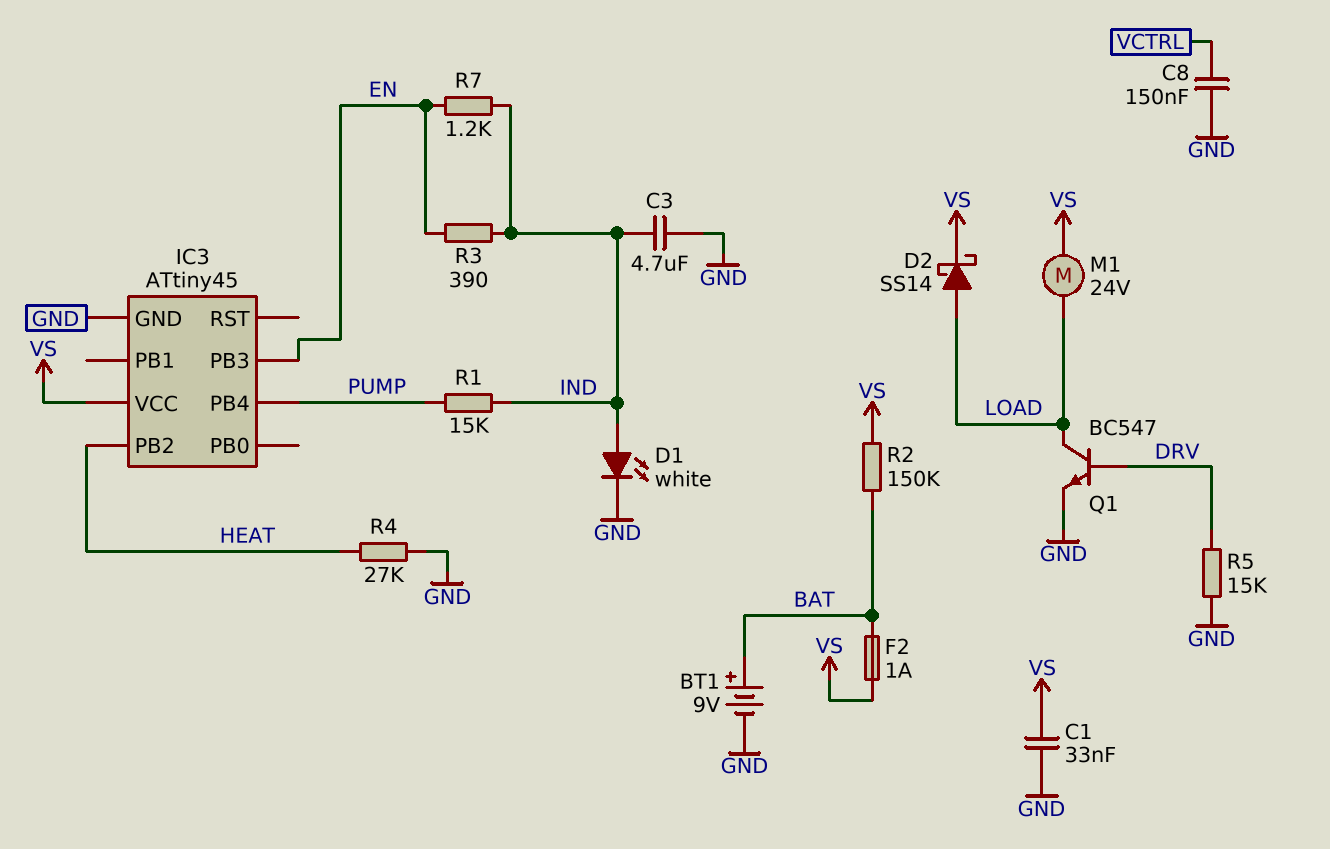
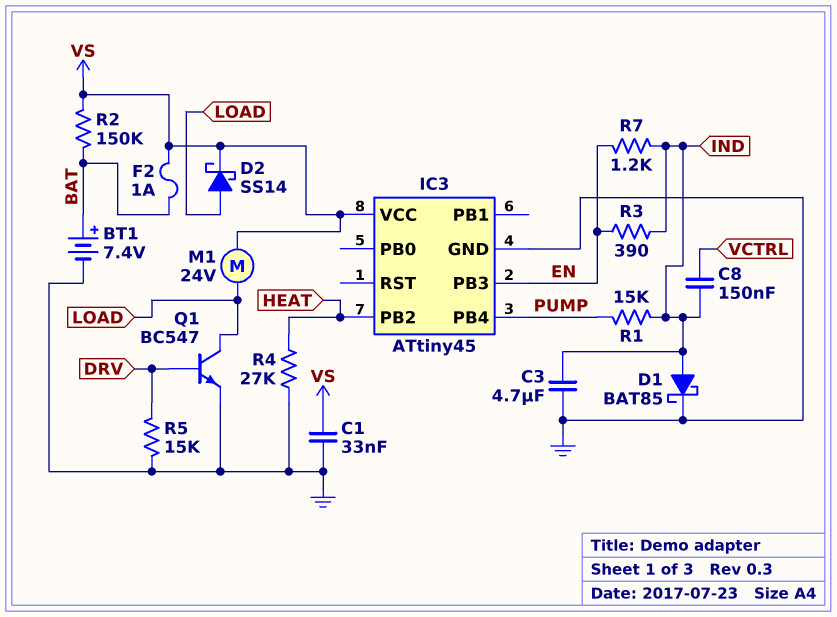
BT1: 9V (plus BAT, minus GND) -> 7.4V (plus BAT, minus GND)
C8: 150nF (GND, VCTRL) -> 150nF (IND, VCTRL)
D1: LED white (A IND, K GND) -> schottky BAT85 (A IND, K GND)

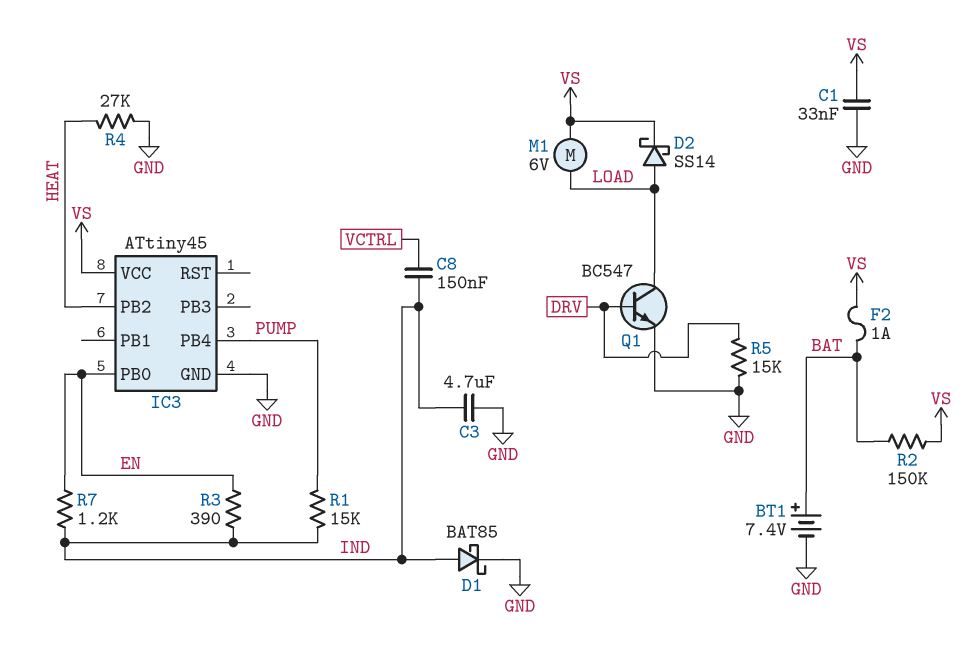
IC3 pin PB0: none -> EN
IC3 pin PB3: EN -> none
M1: motor 24V (LOAD, VS) -> motor 6V (LOAD, VS)

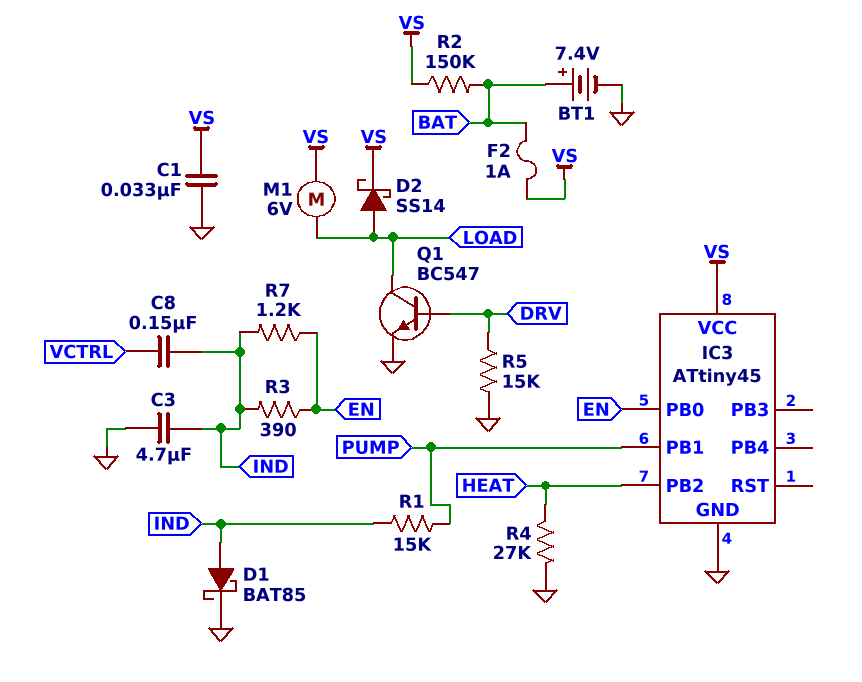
IC3 pin PB1: none -> PUMP
IC3 pin PB4: PUMP -> none

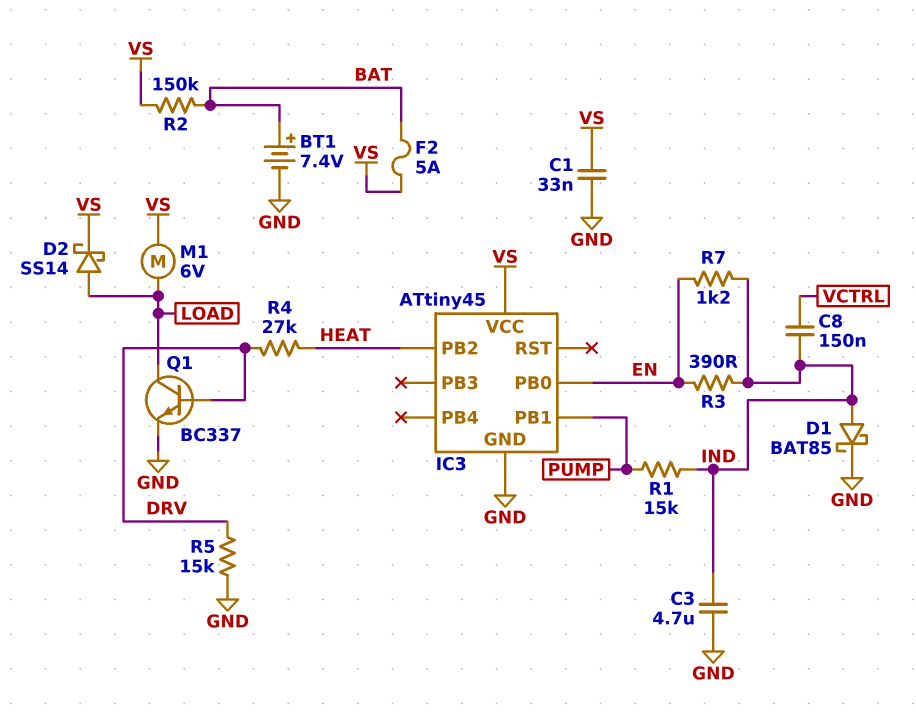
F2: 1A (BAT, VS) -> 5A (BAT, VS)
Q1: NPN BC547 (B DRV, C LOAD, E GND) -> NPN BC337 (B DRV, C LOAD, E GND)
R4: 27k (GND, HEAT) -> 27k (DRV, HEAT)

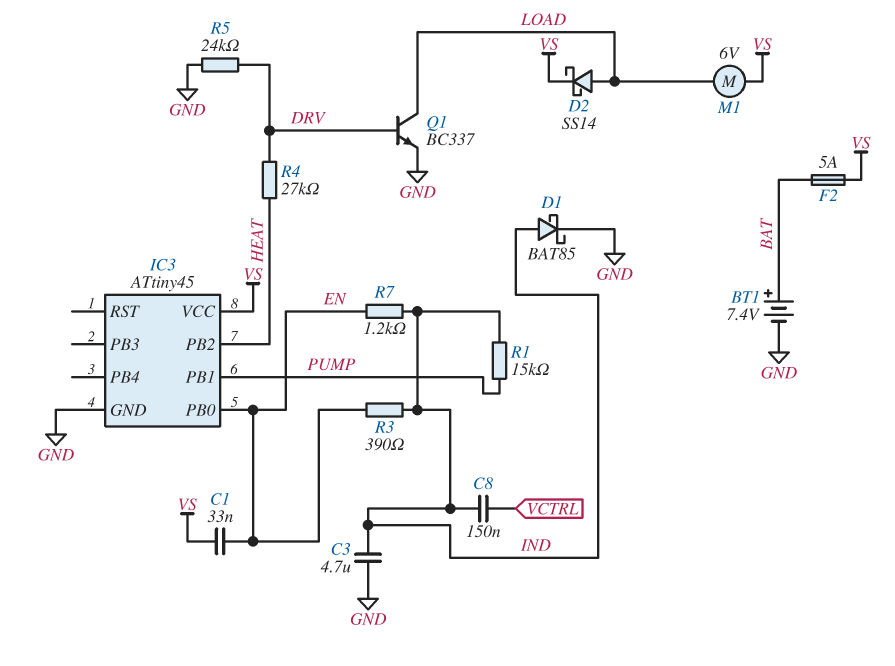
C1: 33nF (GND, VS) -> 33nF (EN, VS)
R2: 150k (BAT, VS) -> none
R5: 15k (DRV, GND) -> 24k (DRV, GND)

